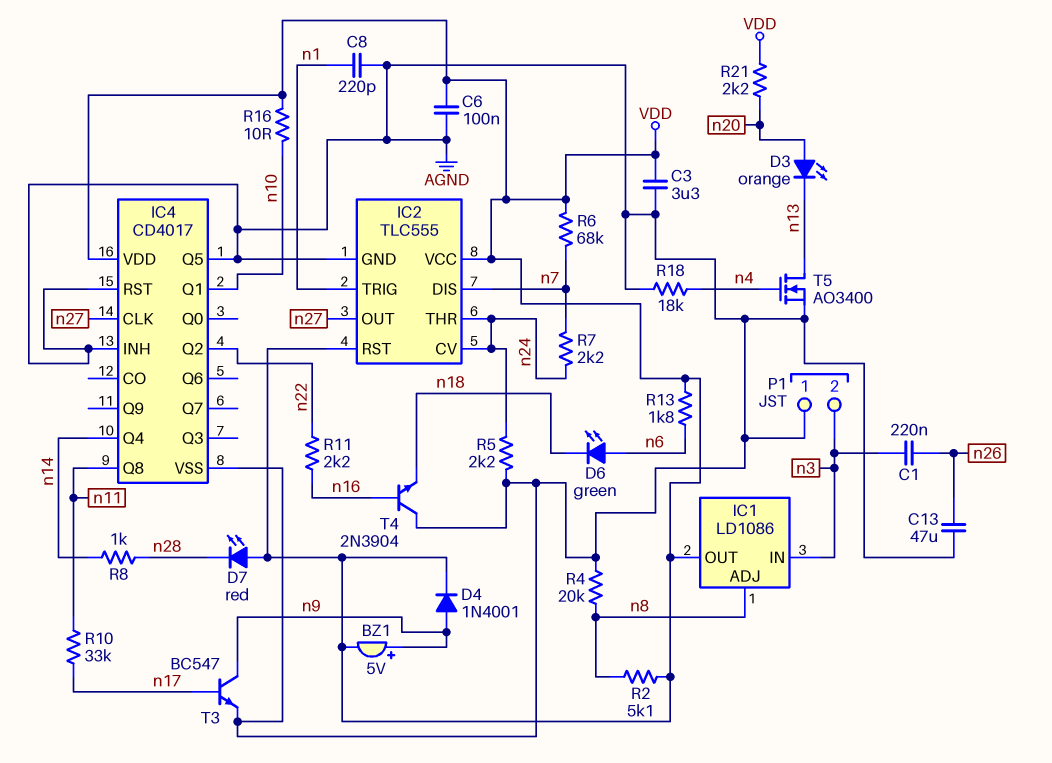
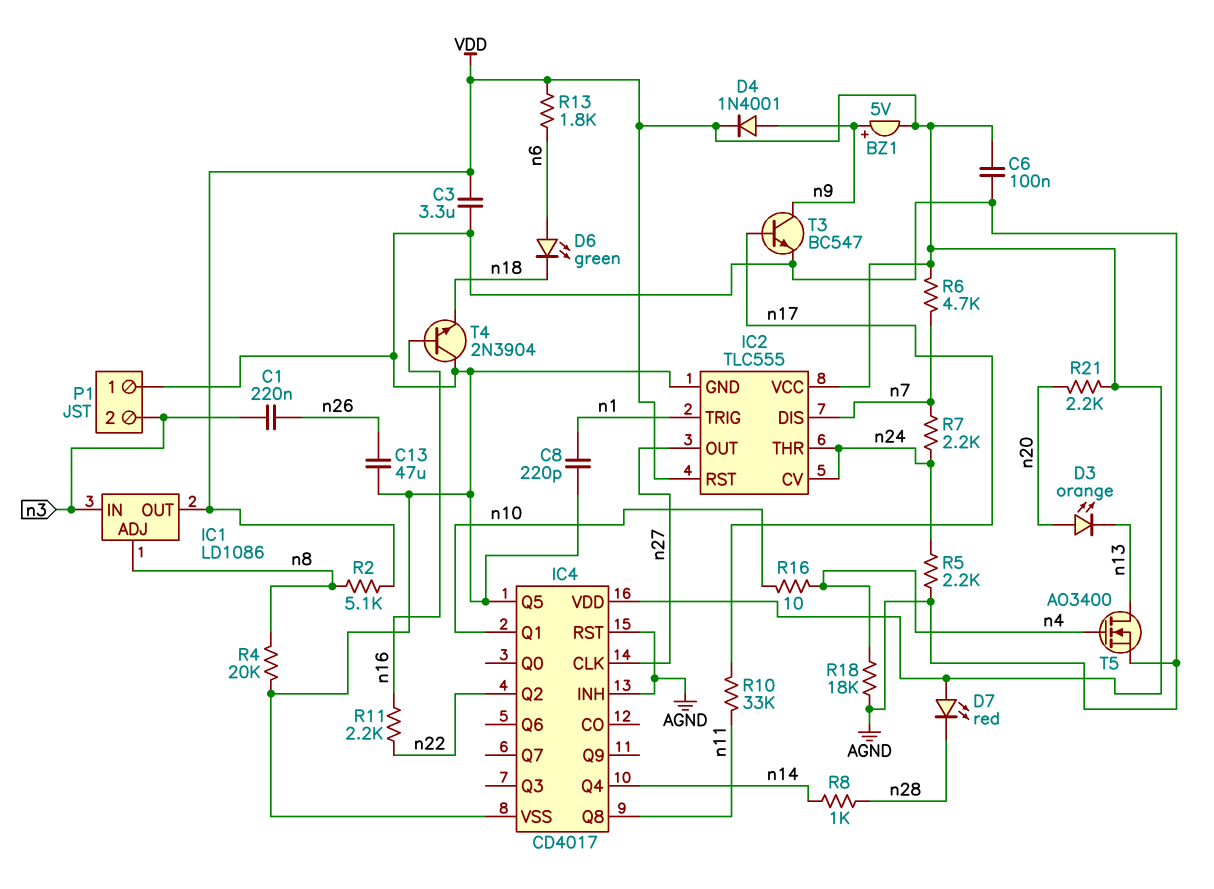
R6: 68k (VDD, n7) -> 4.7k (VDD, n7)
R16: 10 (VDD, n10) -> 10 (n4, n10)

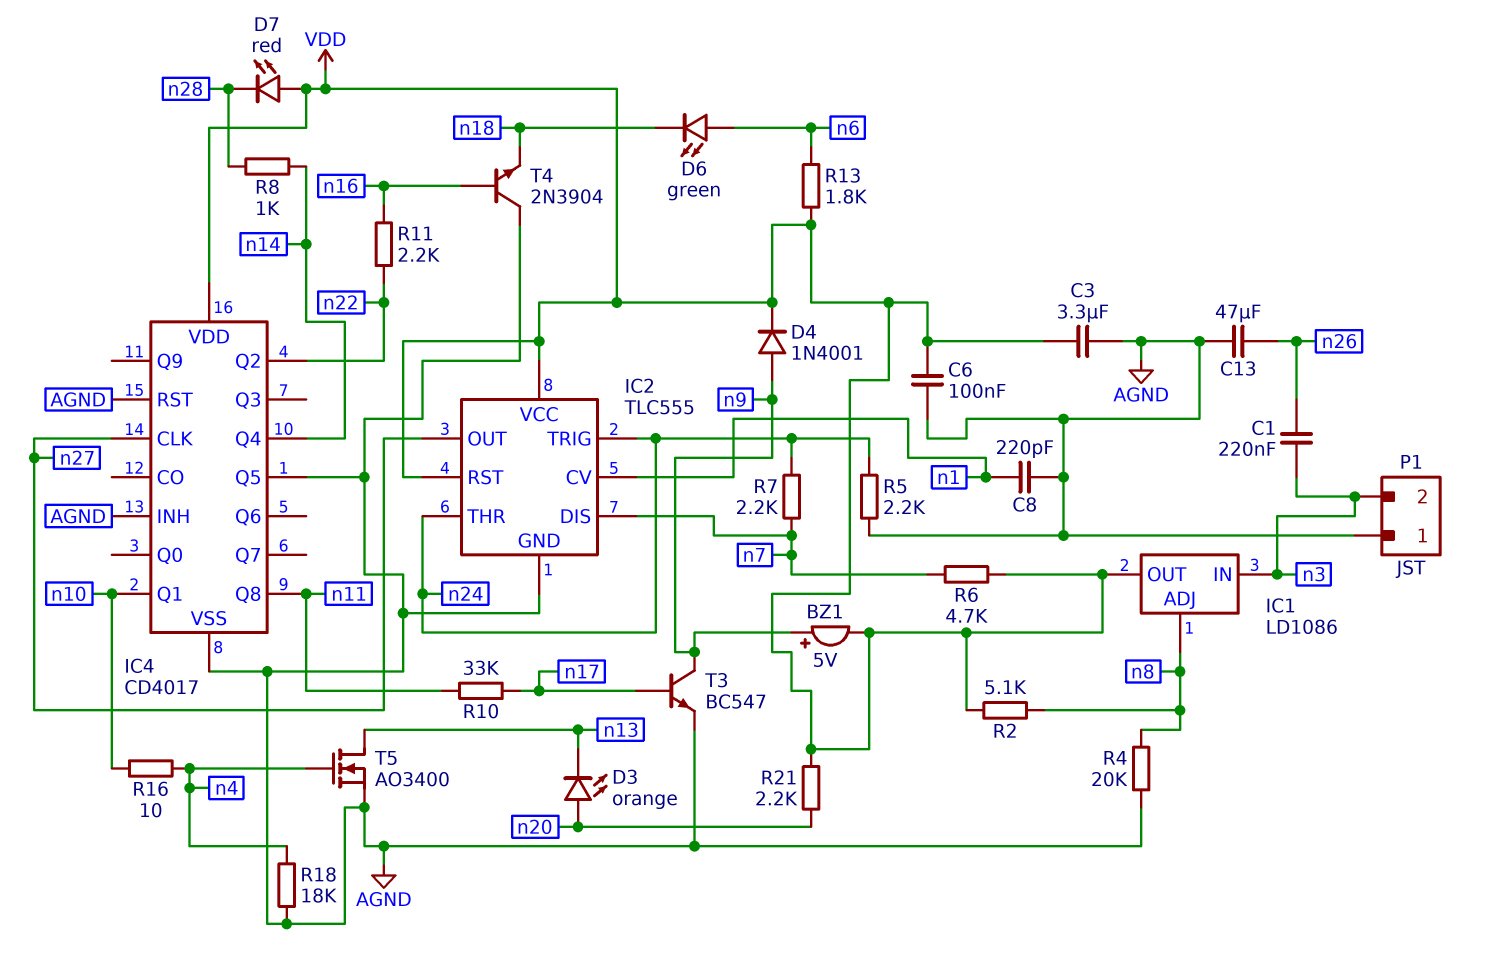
IC2 pin CV: n24 -> n1
IC2 pin TRIG: n1 -> n24

